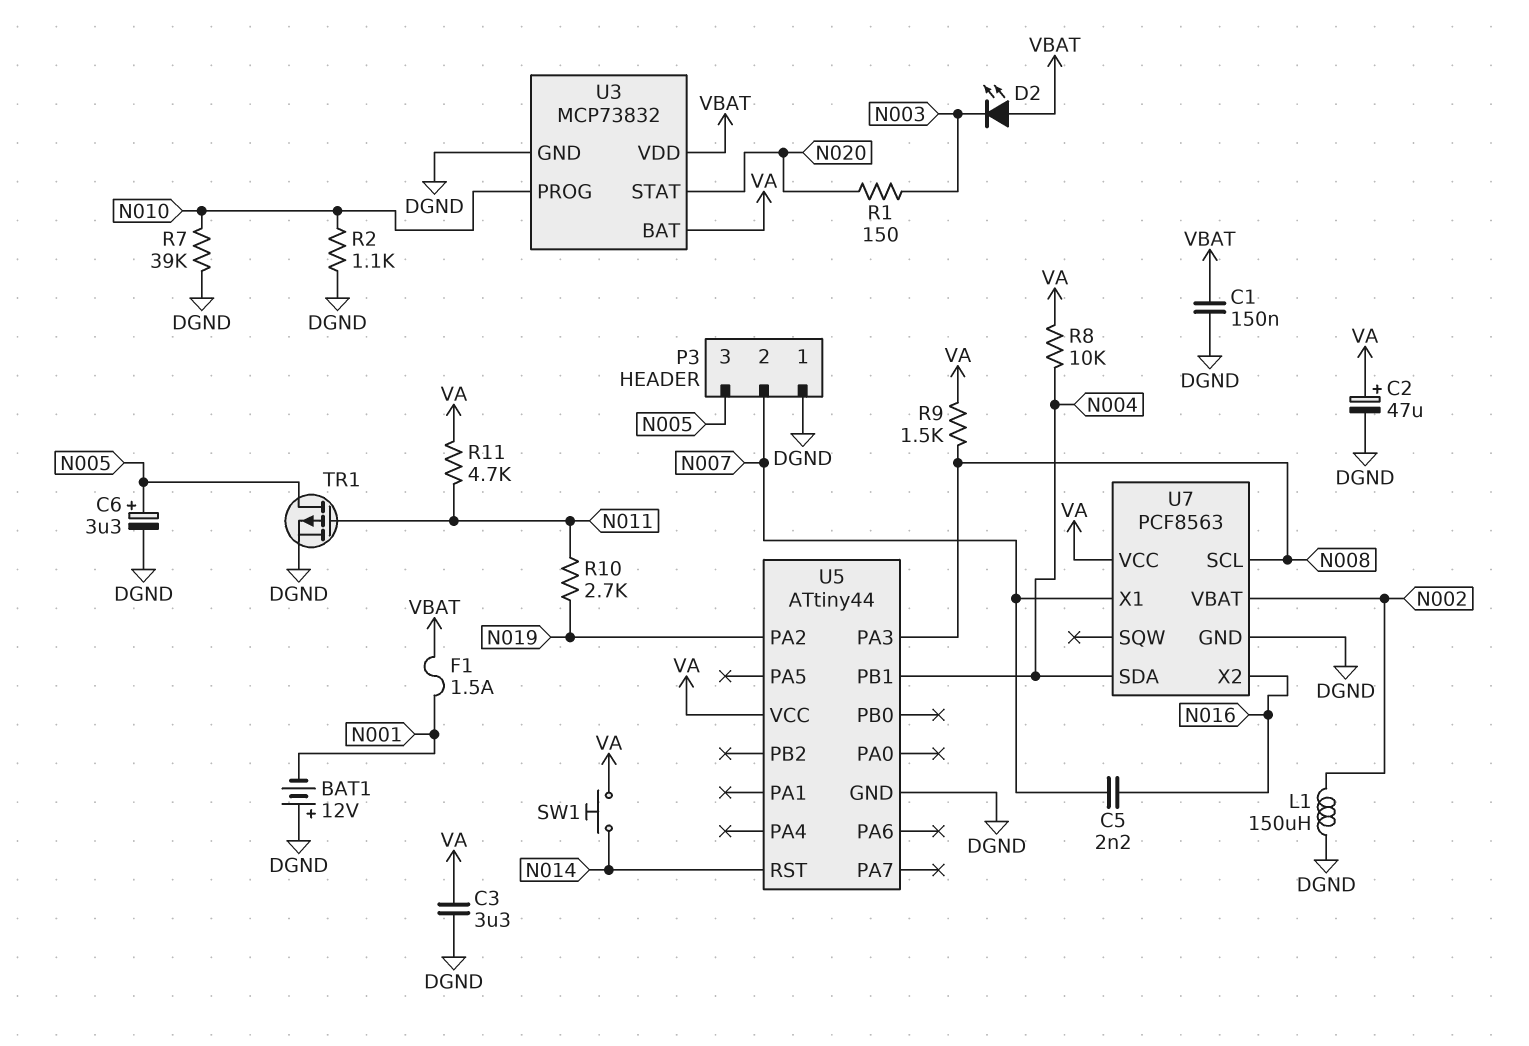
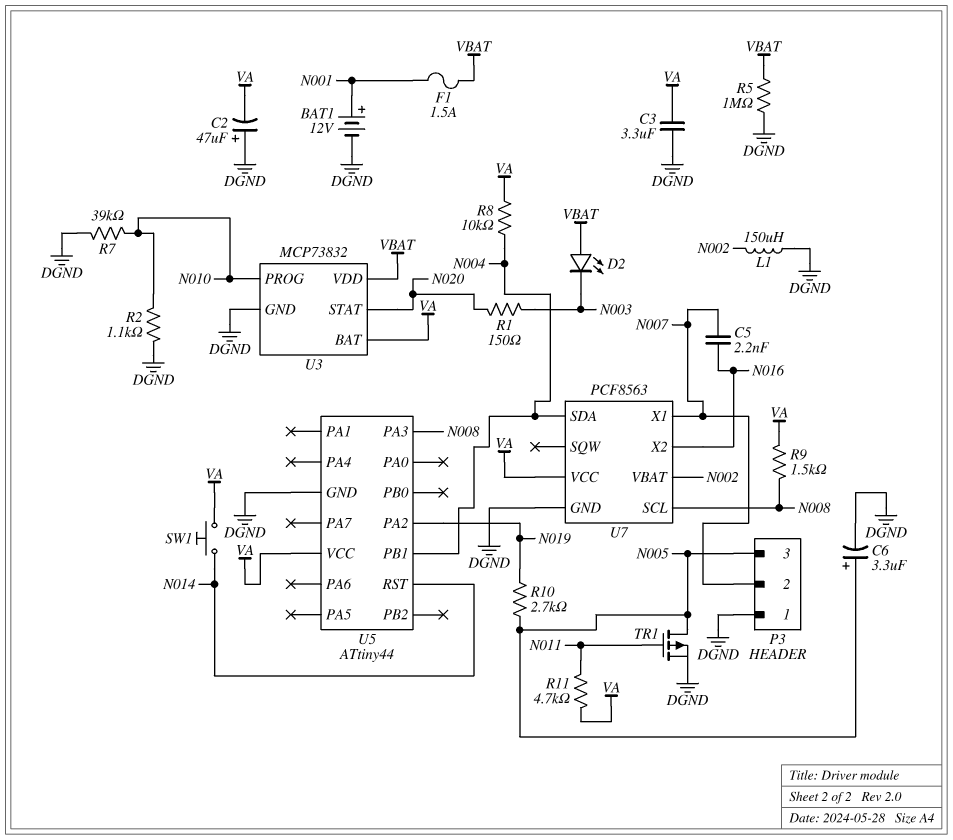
BAT1: 12V (plus DGND, minus N001) -> 12V (plus N001, minus DGND)
C1: 150nF (DGND, VBAT) -> none
C2: 47uF (plus VA, minus DGND) -> 47uF (plus DGND, minus VA)
R5: none -> 1M (DGND, VBAT)
R10: 2.7k (N011, N019) -> 2.7k (N005, N019)

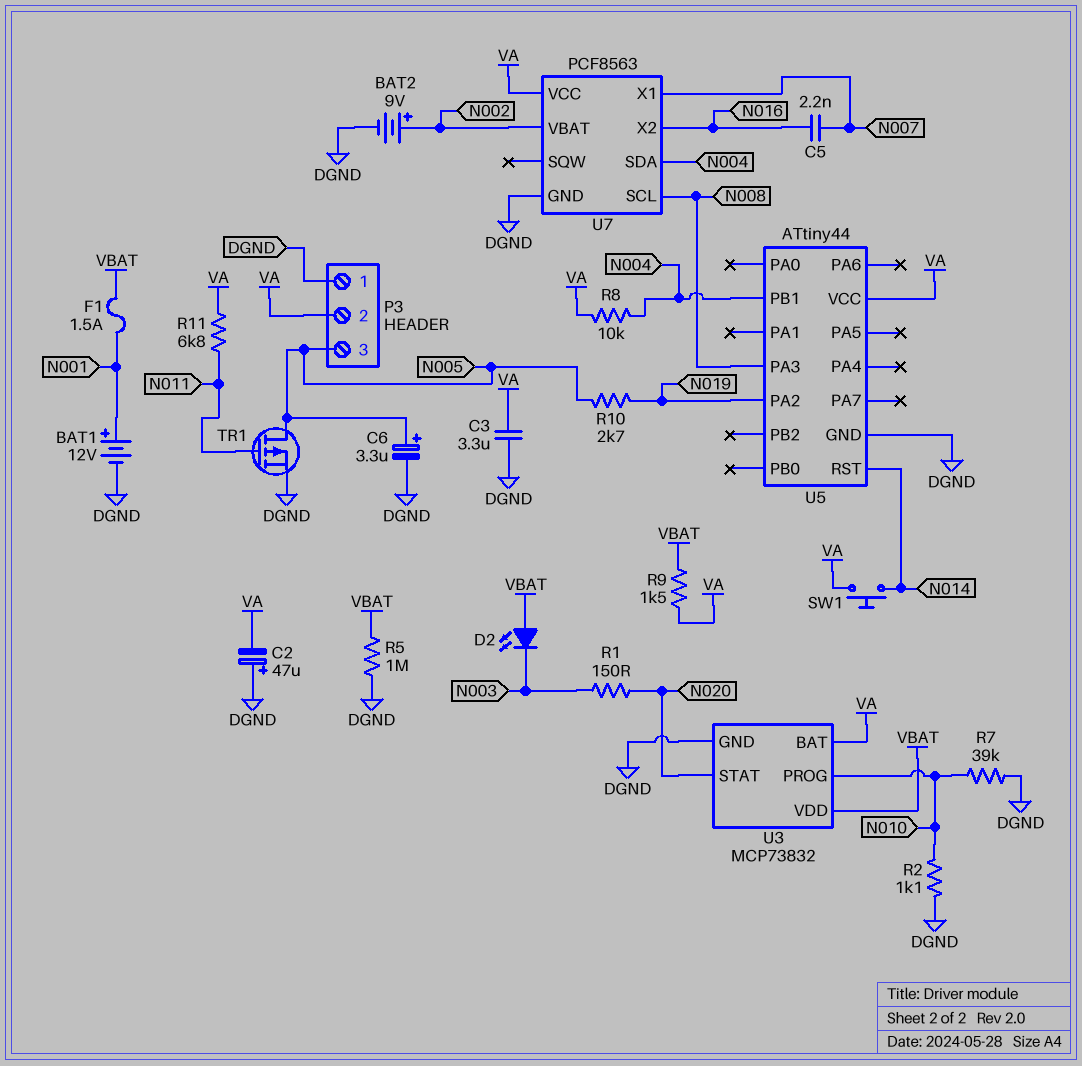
BAT2: none -> 9V (plus N002, minus DGND)
L1: 150uH (DGND, N002) -> none
P3 pin 2: N007 -> VA
R9: 1.5k (N008, VA) -> 1.5k (VA, VBAT)
R11: 4.7k (N011, VA) -> 6.8k (N011, VA)

